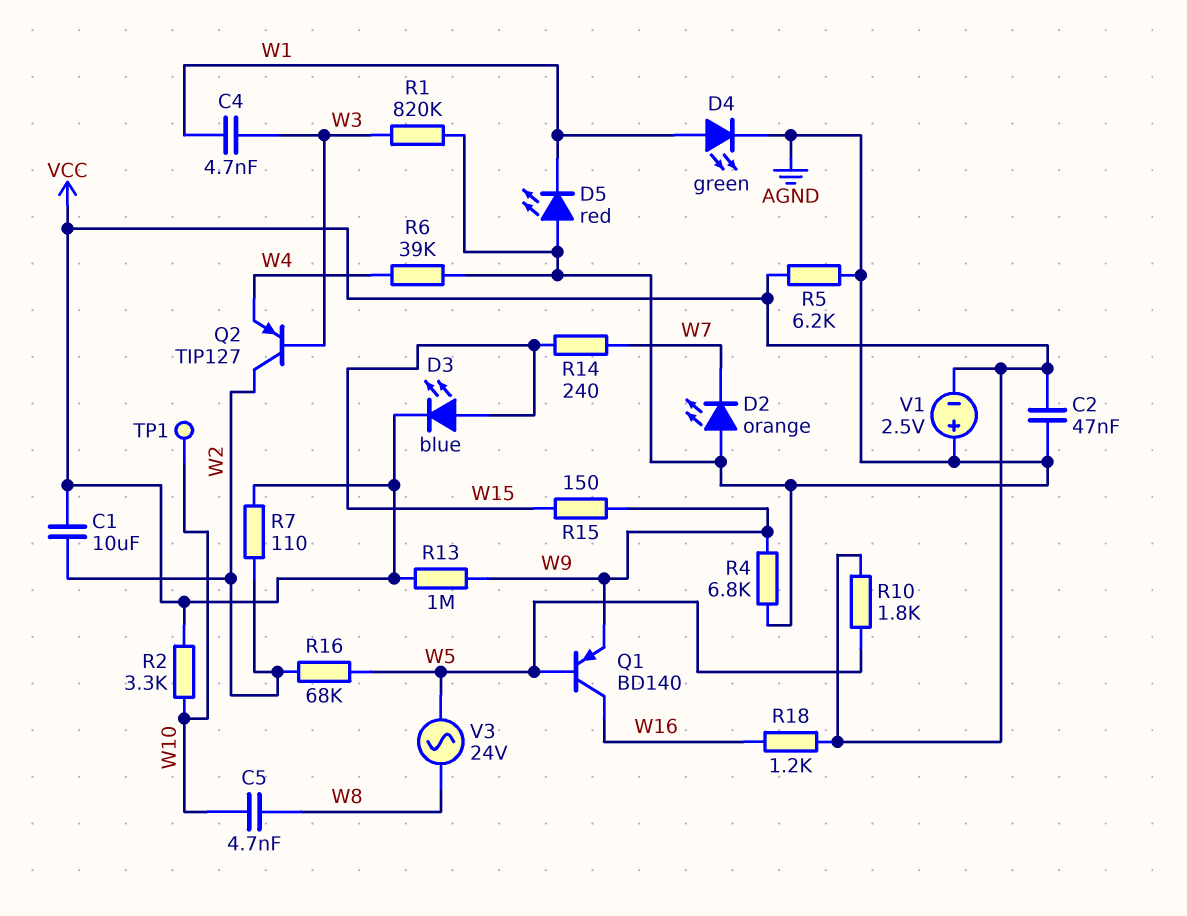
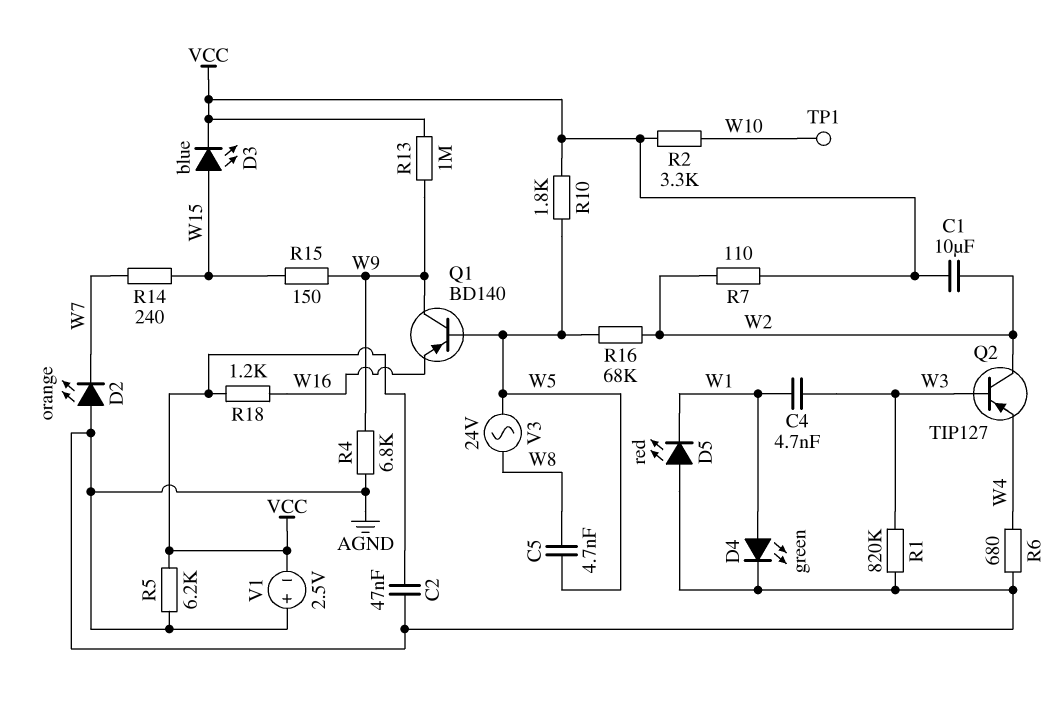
C5: 4.7nF (W8, W10) -> 4.7nF (W5, W8)
Q1: PNP BD140 (B W5, C W16, E W9) -> PNP BD140 (B W5, C W9, E W16)
R6: 39k (AGND, W4) -> 680 (AGND, W4)

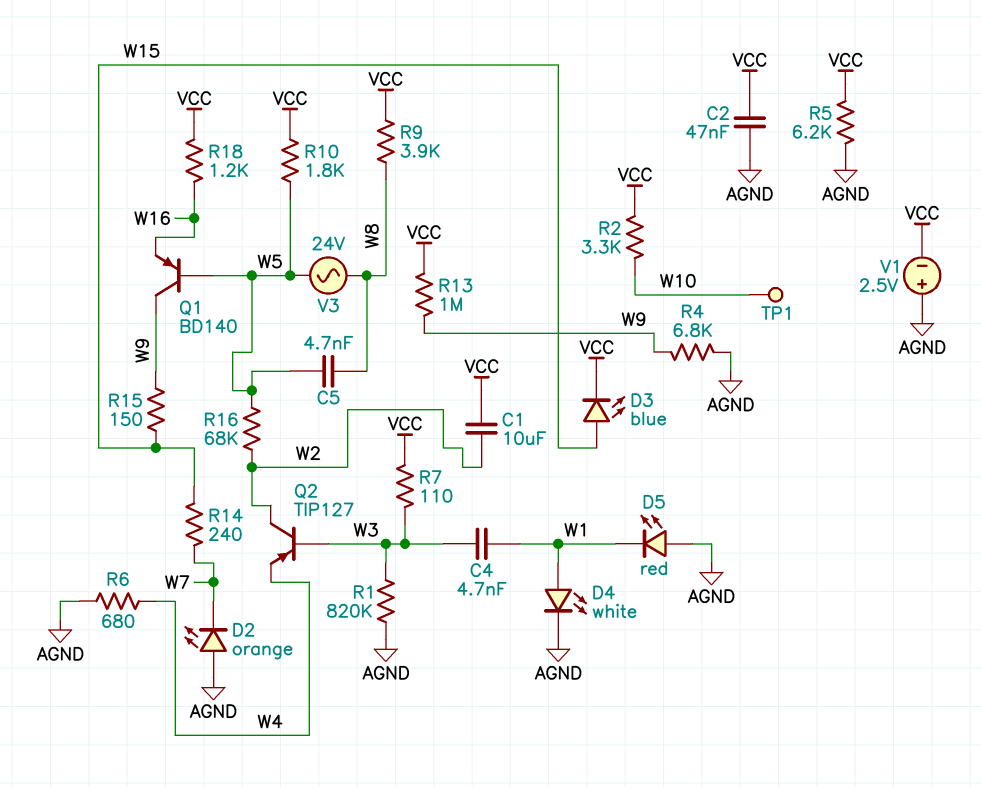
D4: LED green (A W1, K AGND) -> LED white (A W1, K AGND)
R7: 110 (VCC, W2) -> 110 (VCC, W3)
R9: none -> 3.9k (VCC, W8)

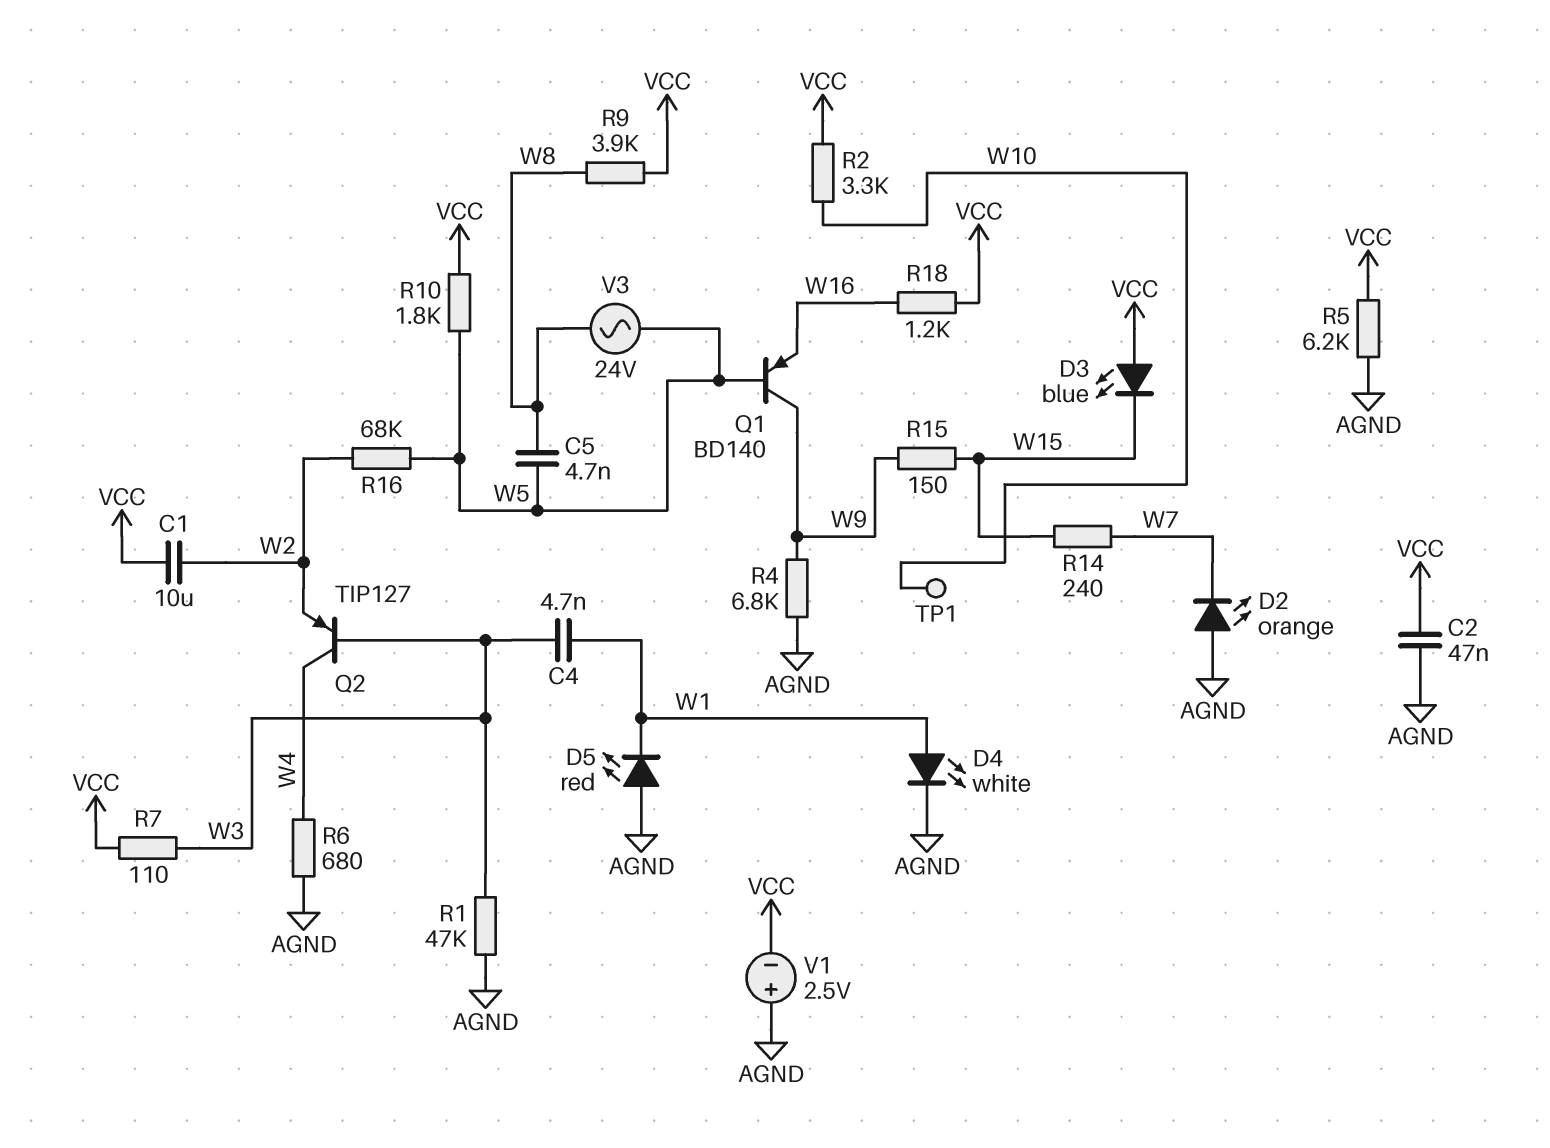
D3: LED blue (A W15, K VCC) -> LED blue (A VCC, K W15)
Q2: PNP TIP127 (B W3, C W2, E W4) -> PNP TIP127 (B W3, C W4, E W2)
R1: 820k (AGND, W3) -> 47k (AGND, W3)
R13: 1M (VCC, W9) -> none

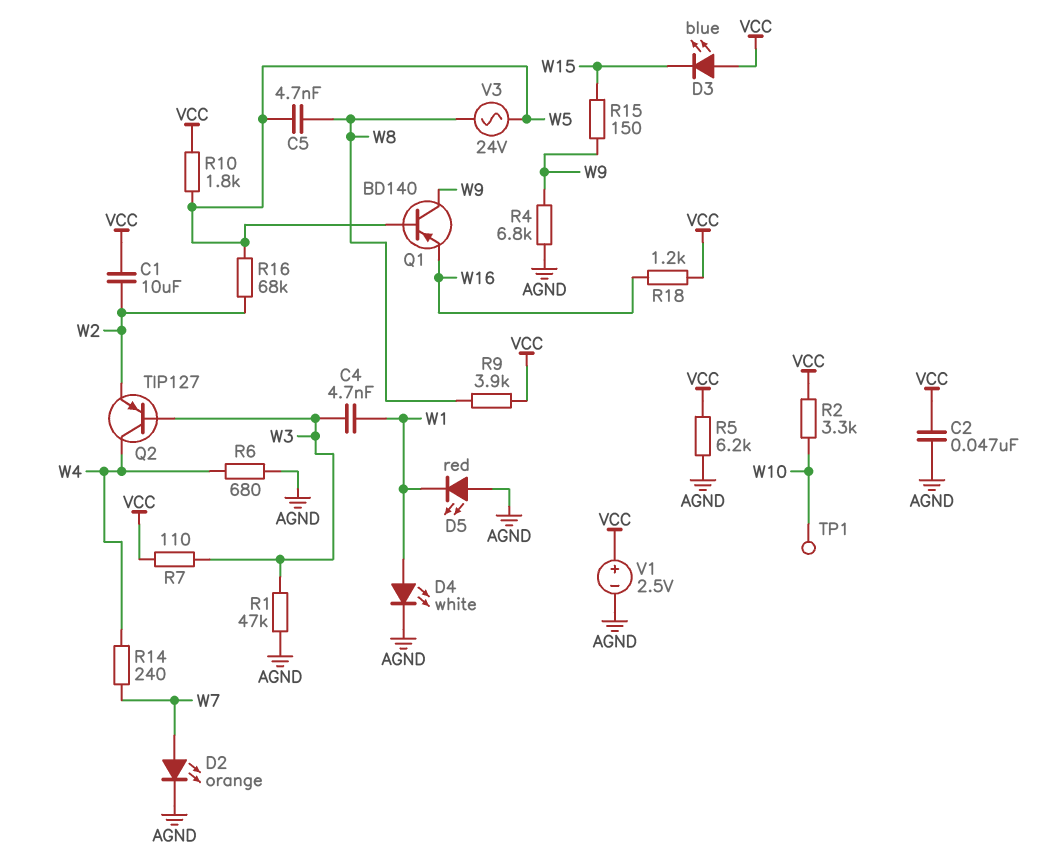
D2: LED orange (A AGND, K W7) -> LED orange (A W7, K AGND)
R14: 240 (W7, W15) -> 240 (W4, W7)
V1: 2.5V (plus AGND, minus VCC) -> 2.5V (plus VCC, minus AGND)

